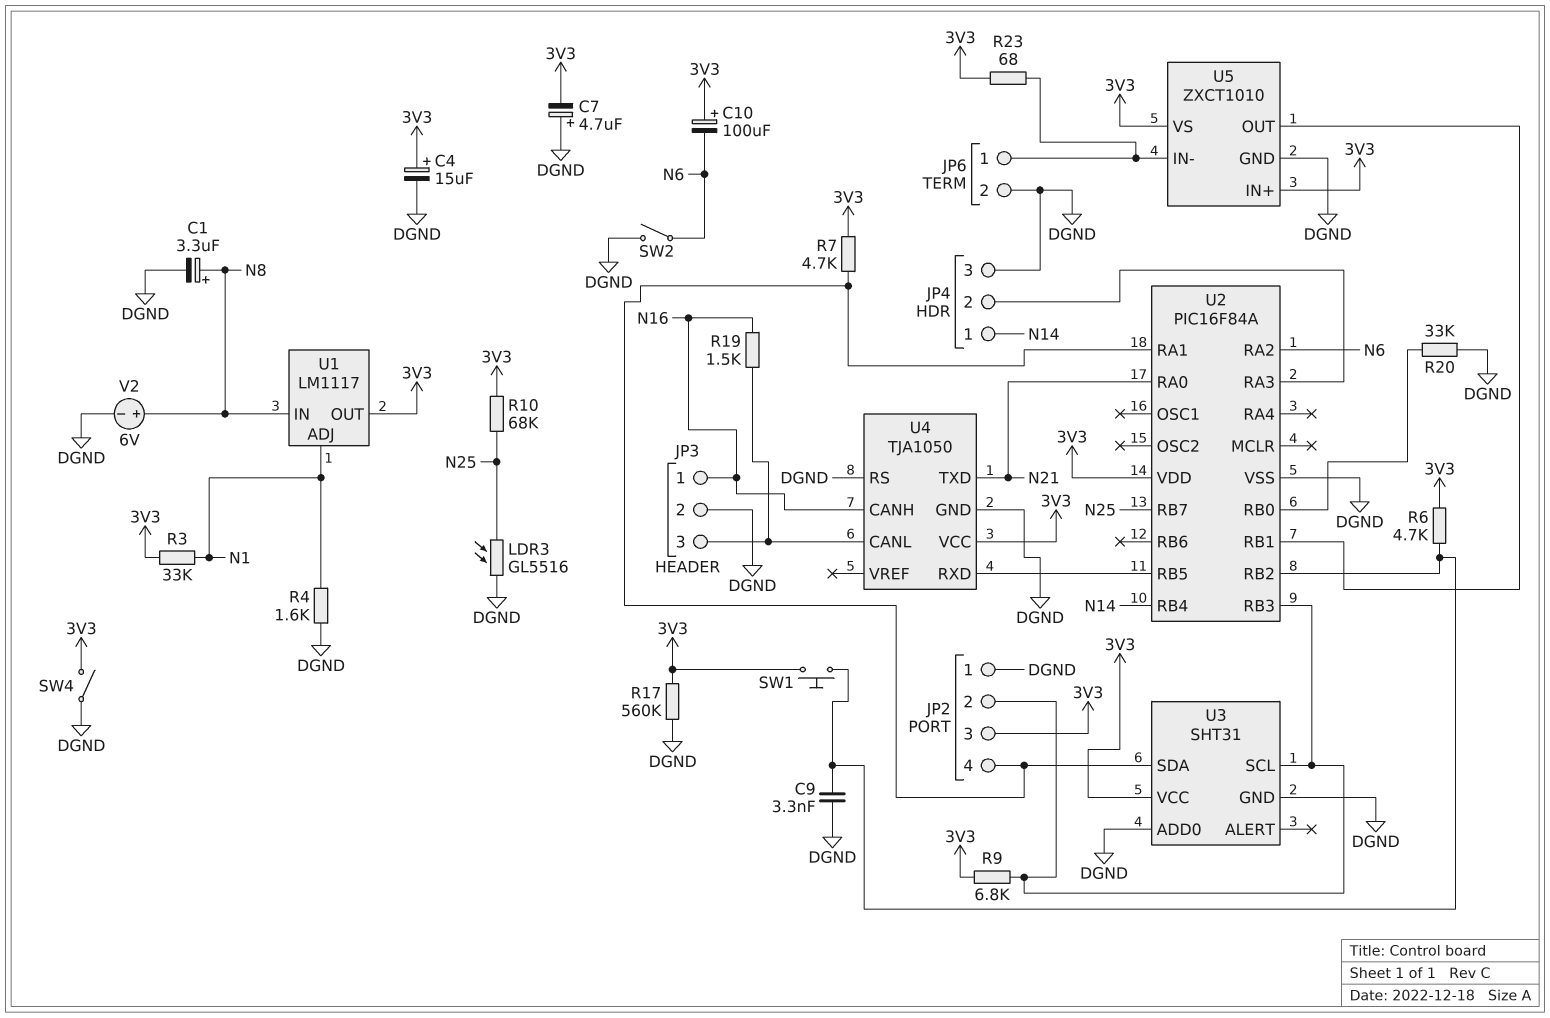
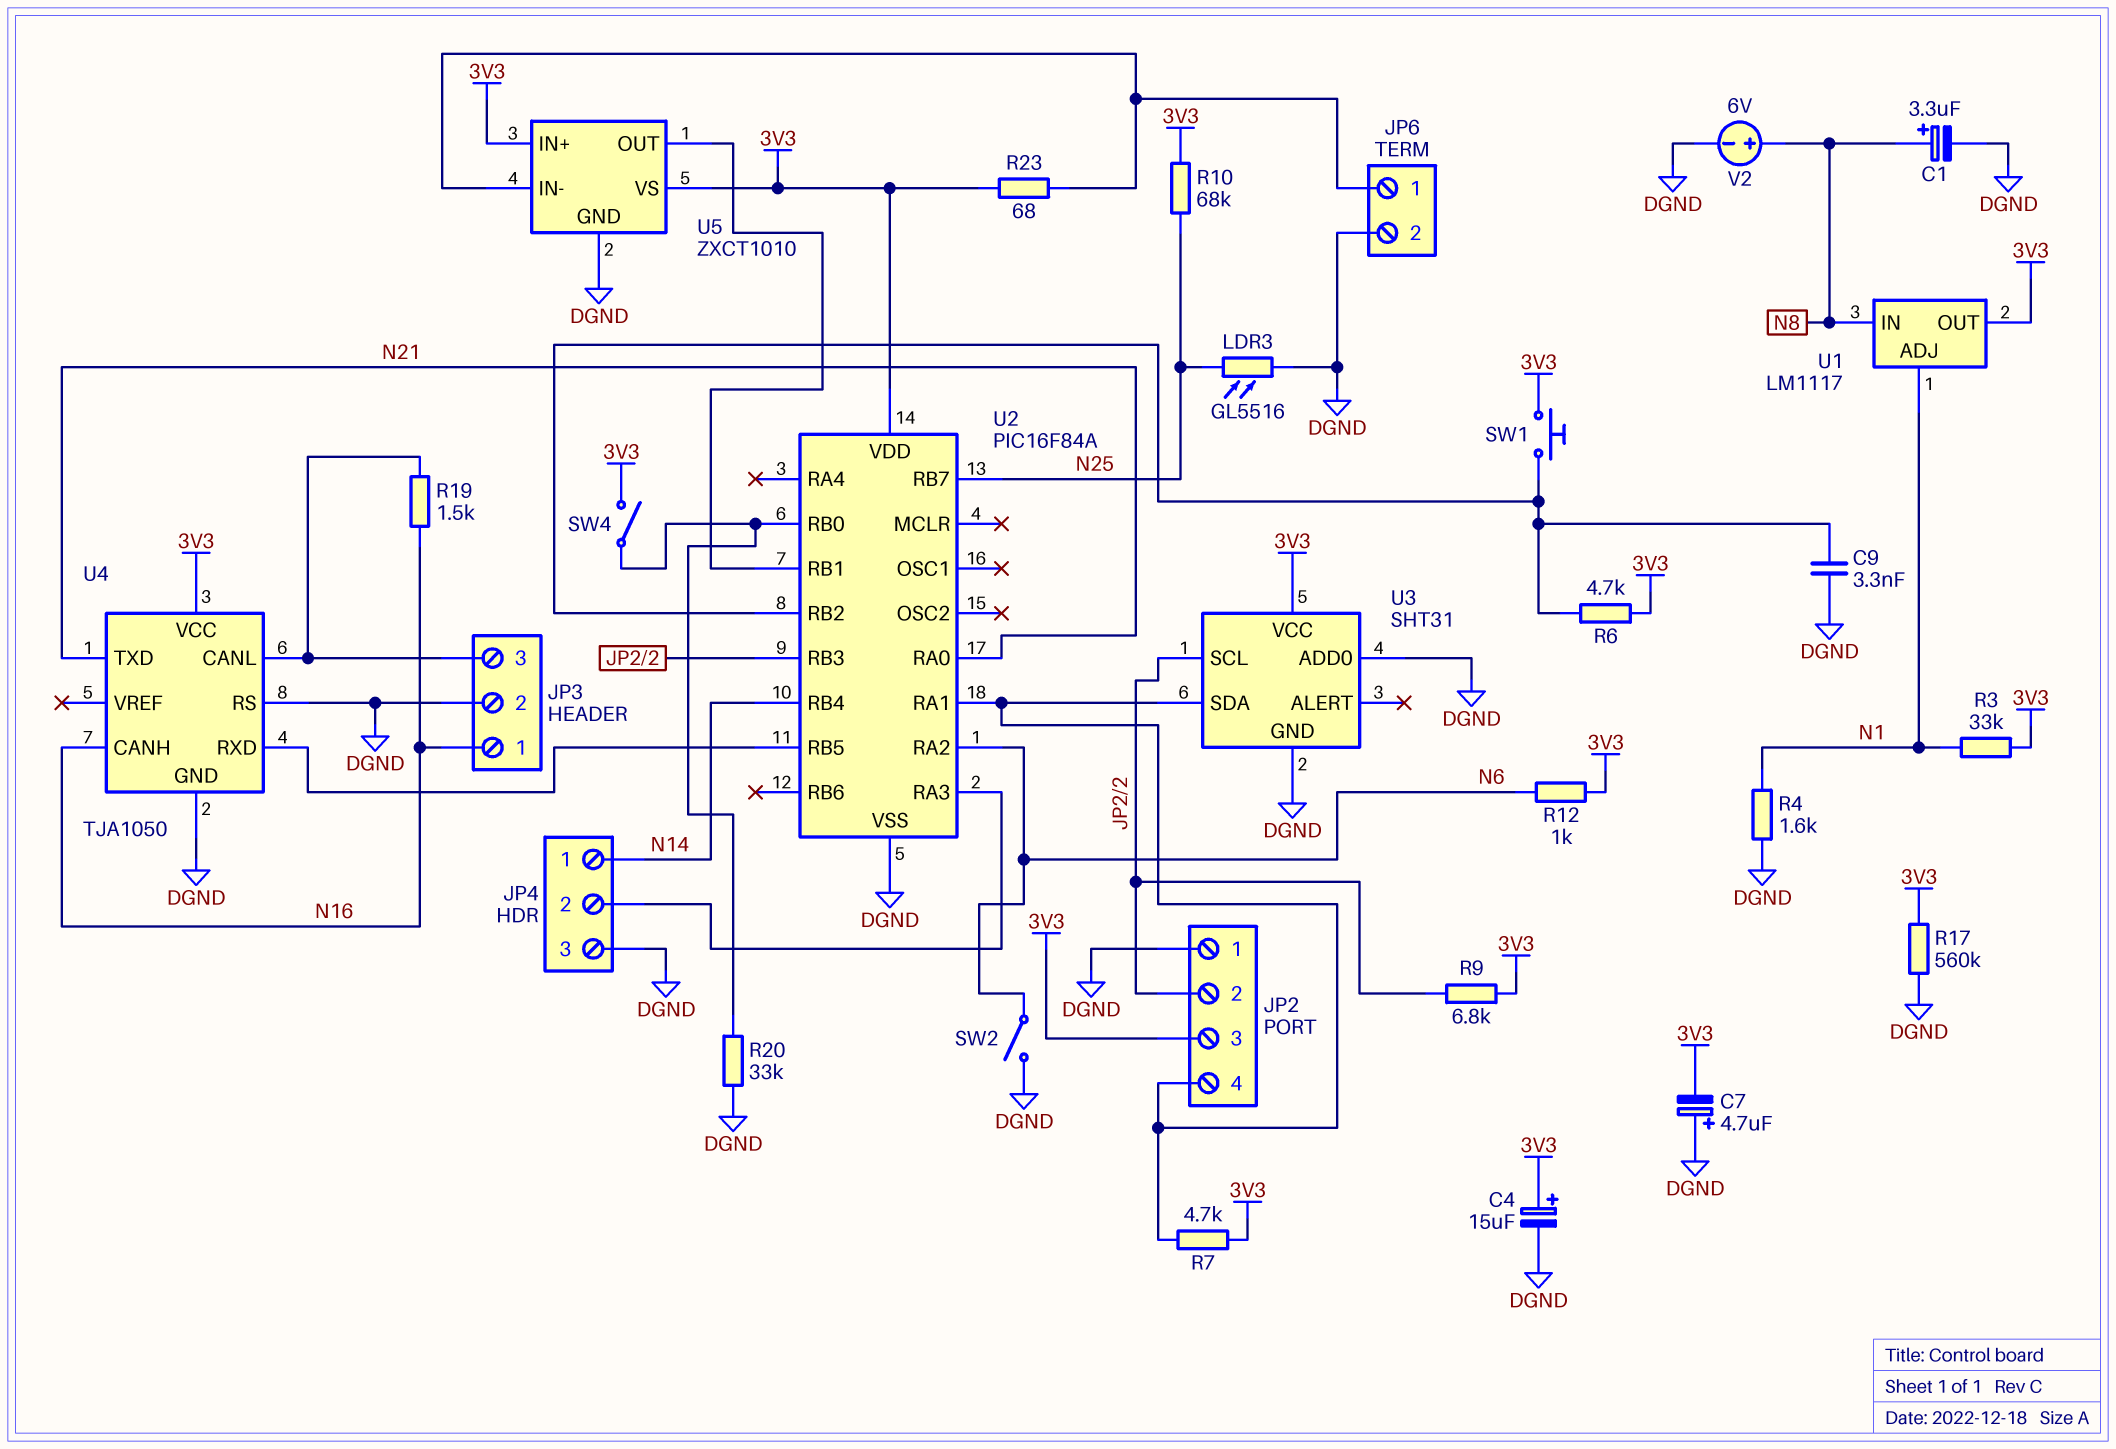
C10: 100uF (plus 3V3, minus N6) -> none
R12: none -> 1k (3V3, N6)
SW4: switch (3V3, DGND) -> switch (3V3, U2/RB0)

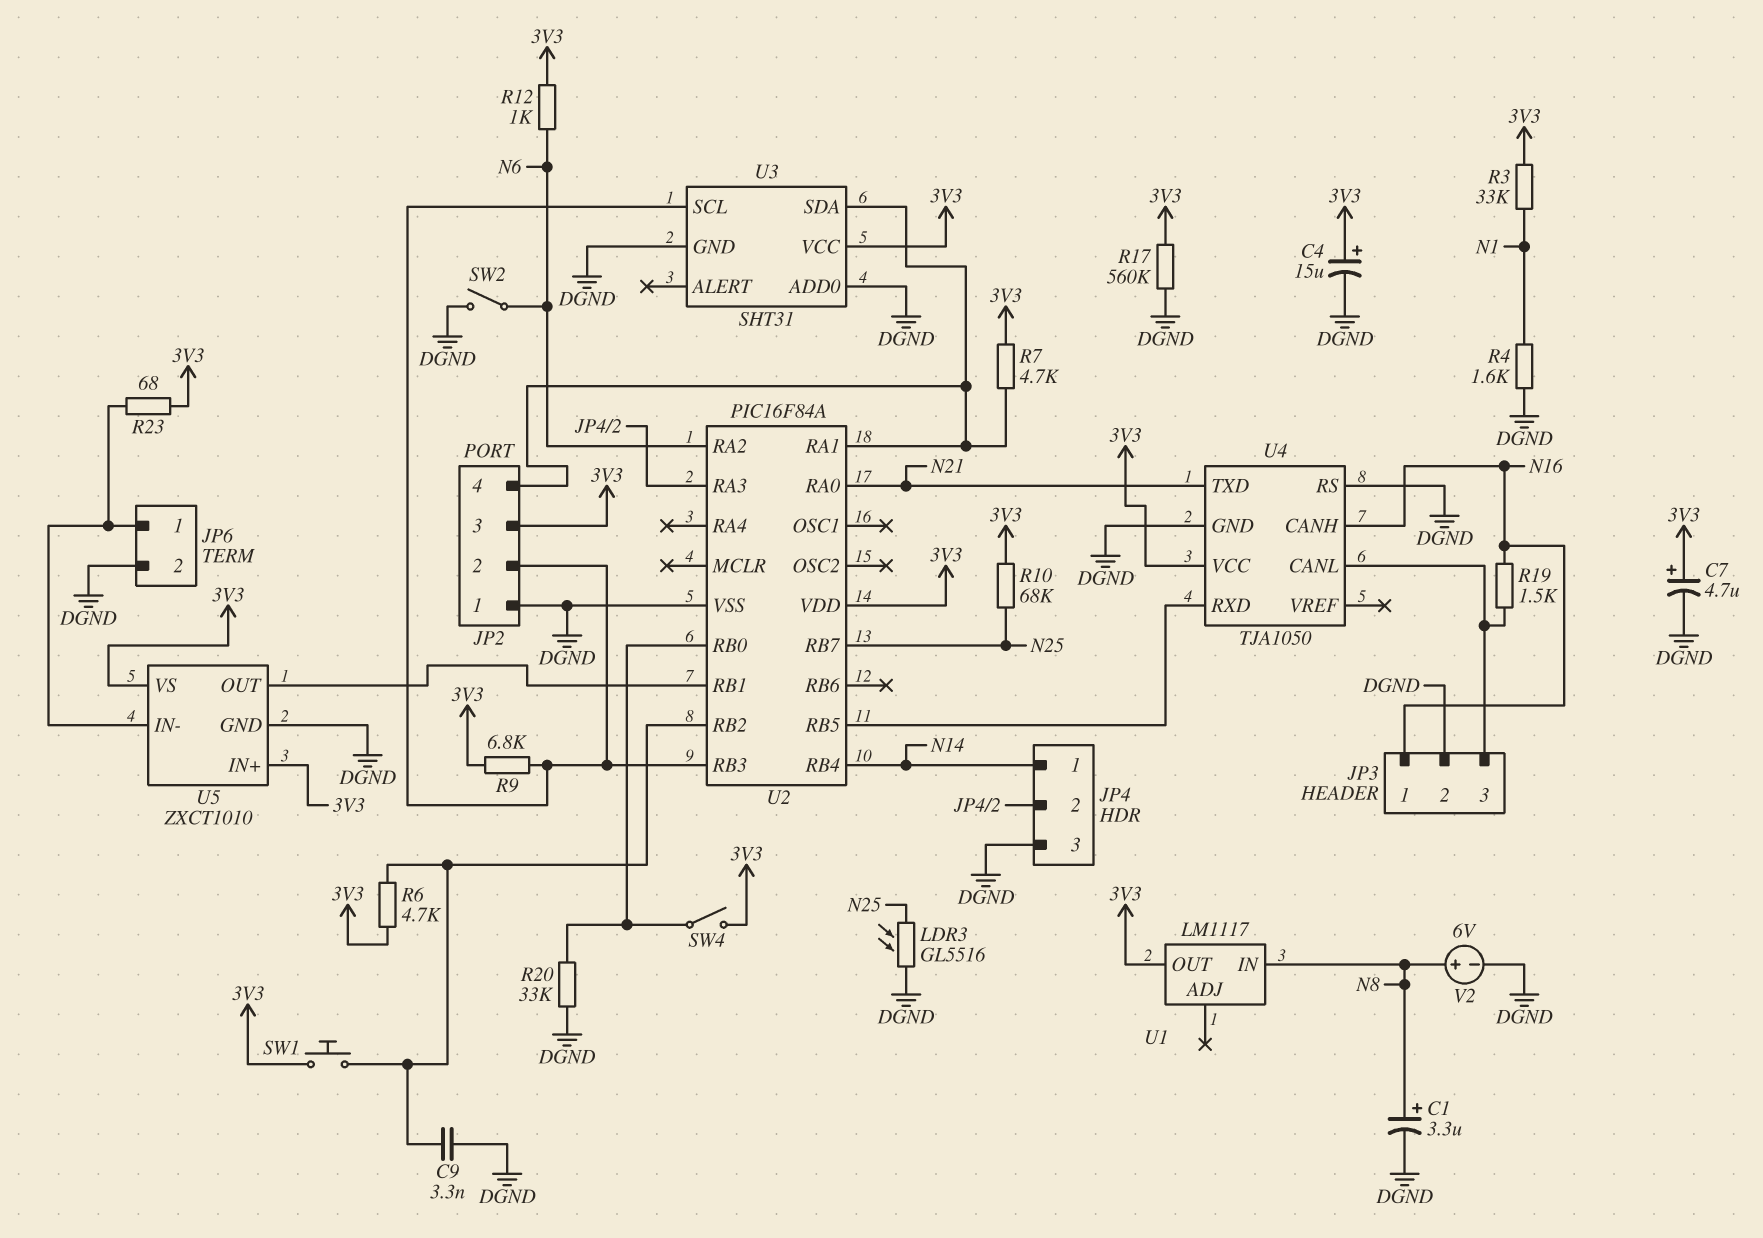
C7: 4.7uF (plus DGND, minus 3V3) -> 4.7uF (plus 3V3, minus DGND)
U1 pin ADJ: N1 -> none

